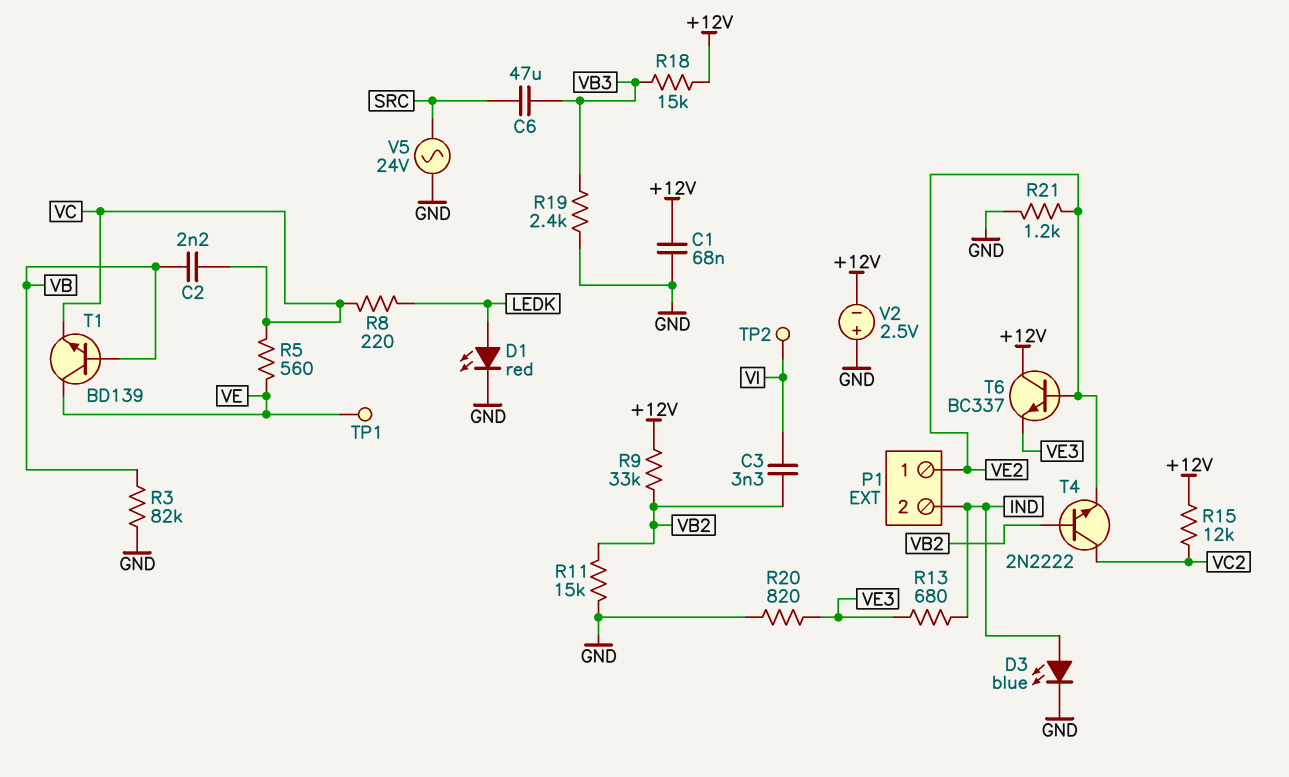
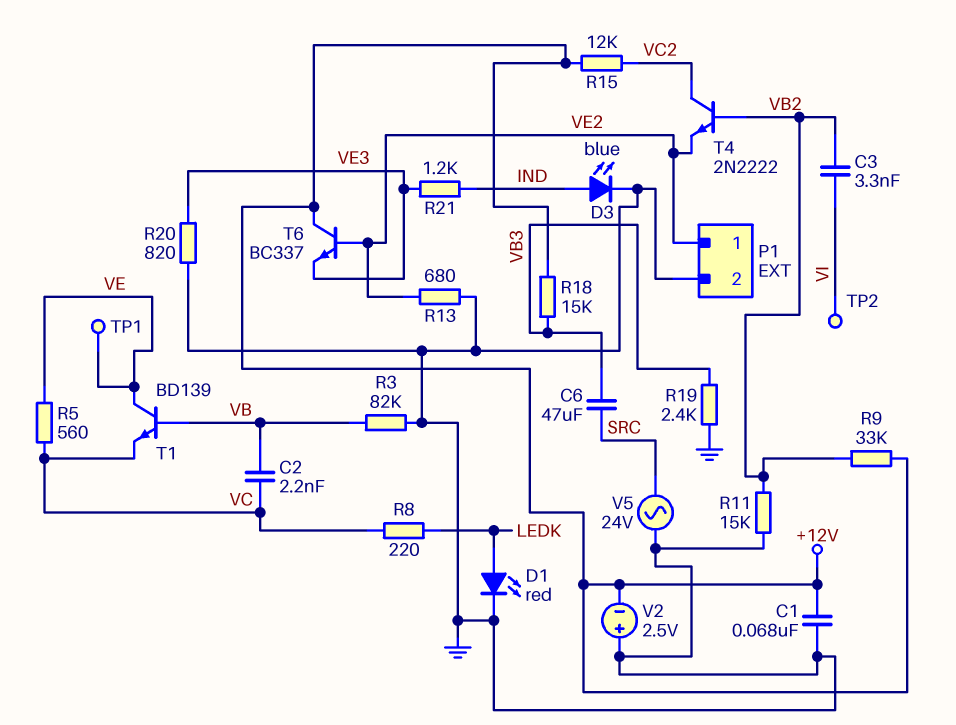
P1 pin 2: IND -> GND
R13: 680 (IND, VE3) -> 680 (GND, VE2)
R21: 1.2k (GND, VE2) -> 1.2k (IND, VE3)

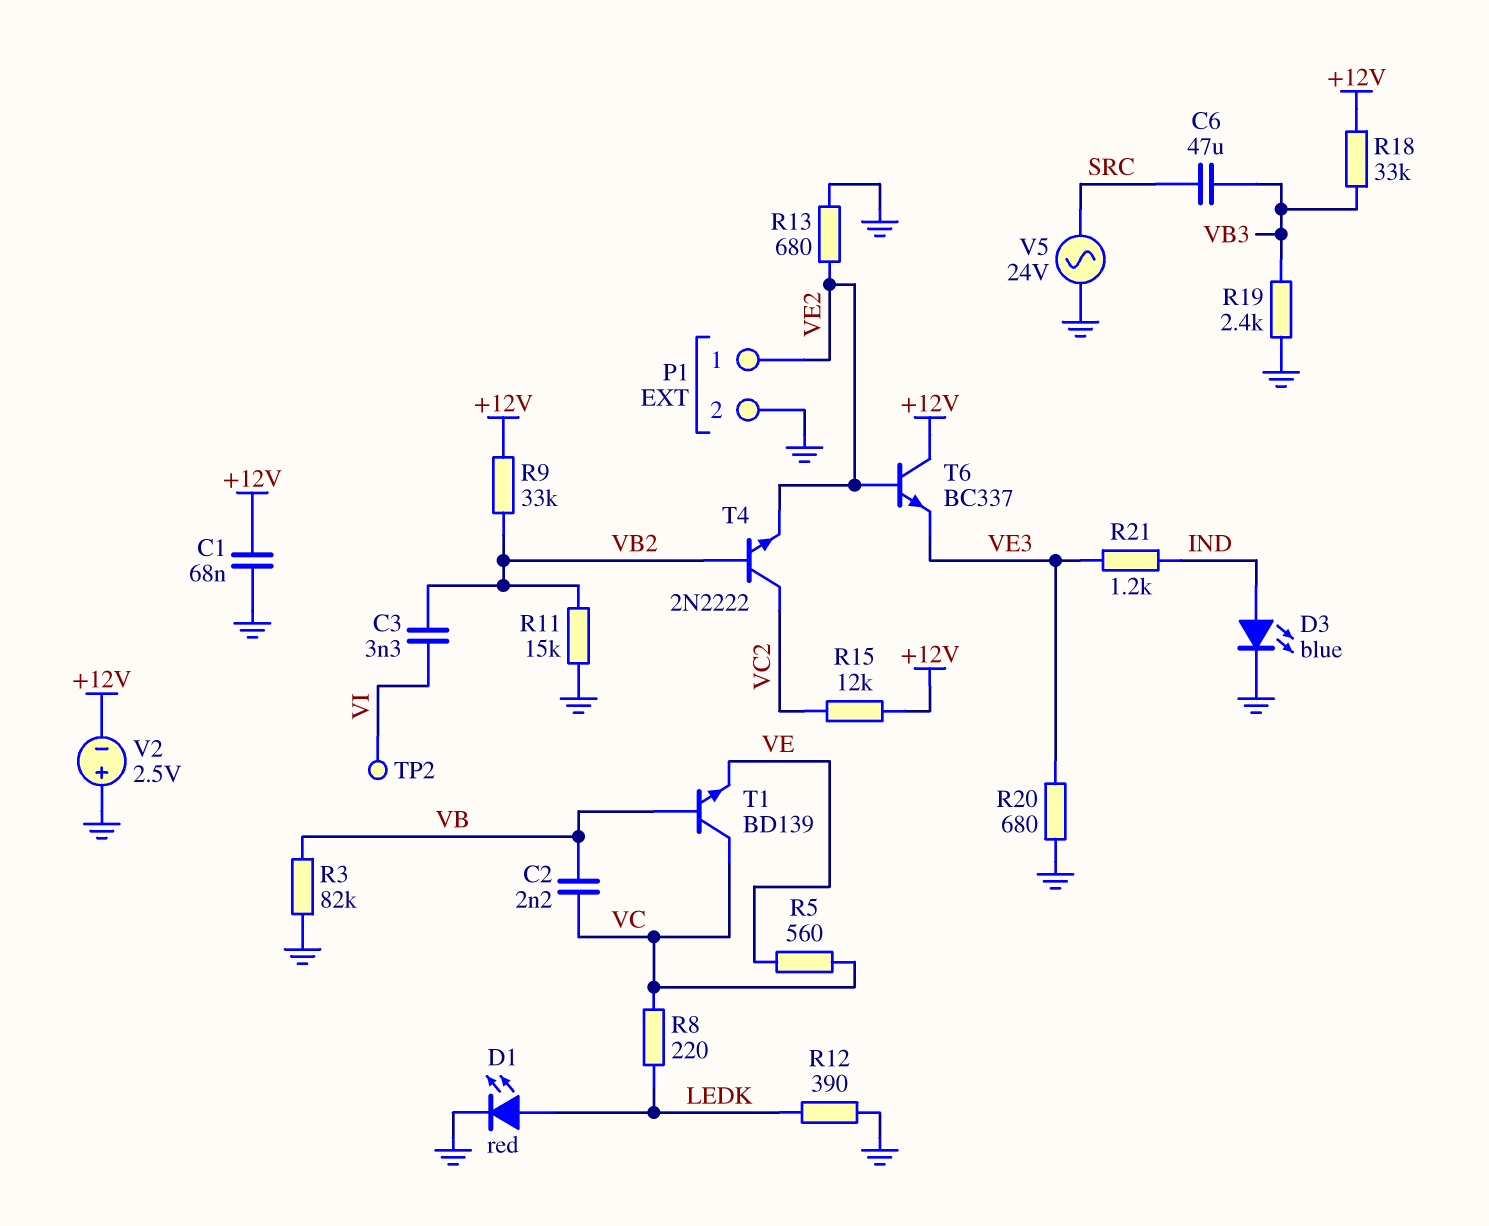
R12: none -> 390 (GND, LEDK)
R18: 15k (+12V, VB3) -> 33k (+12V, VB3)
R20: 820 (GND, VE3) -> 680 (GND, VE3)
T1: NPN BD139 (B VB, C VE, E VC) -> NPN BD139 (B VB, C VC, E VE)
TP1: test point (VE) -> none

